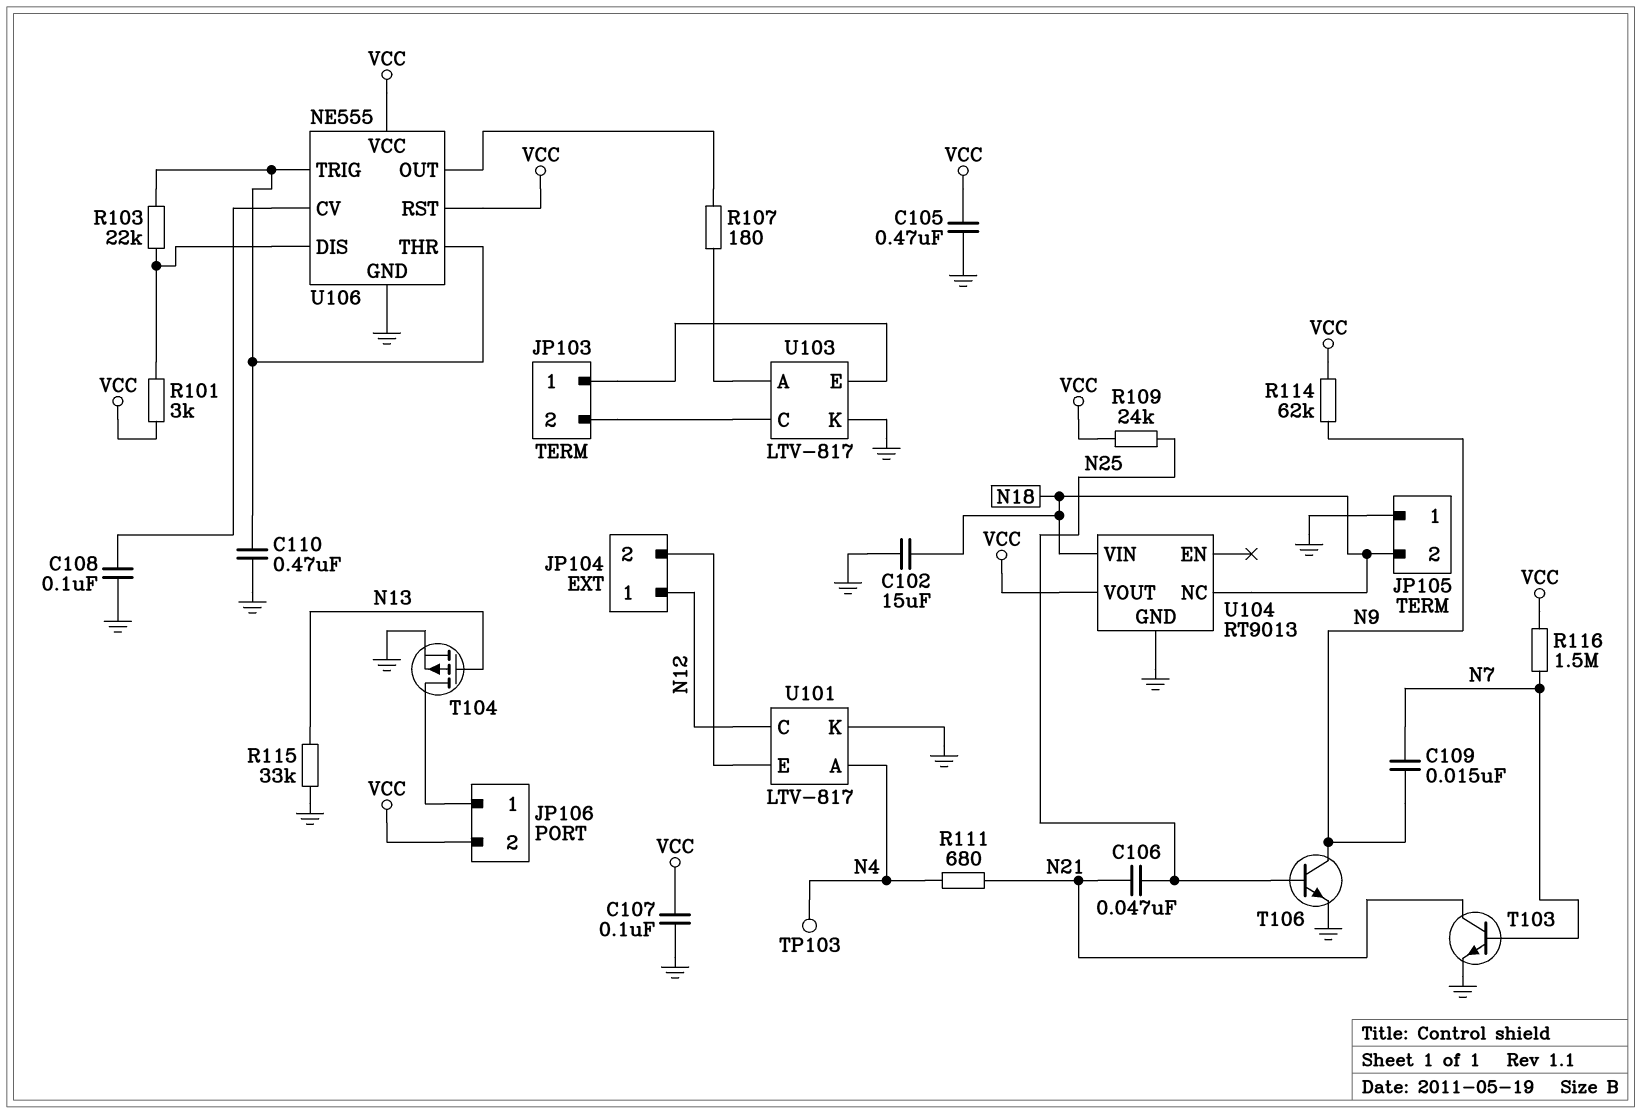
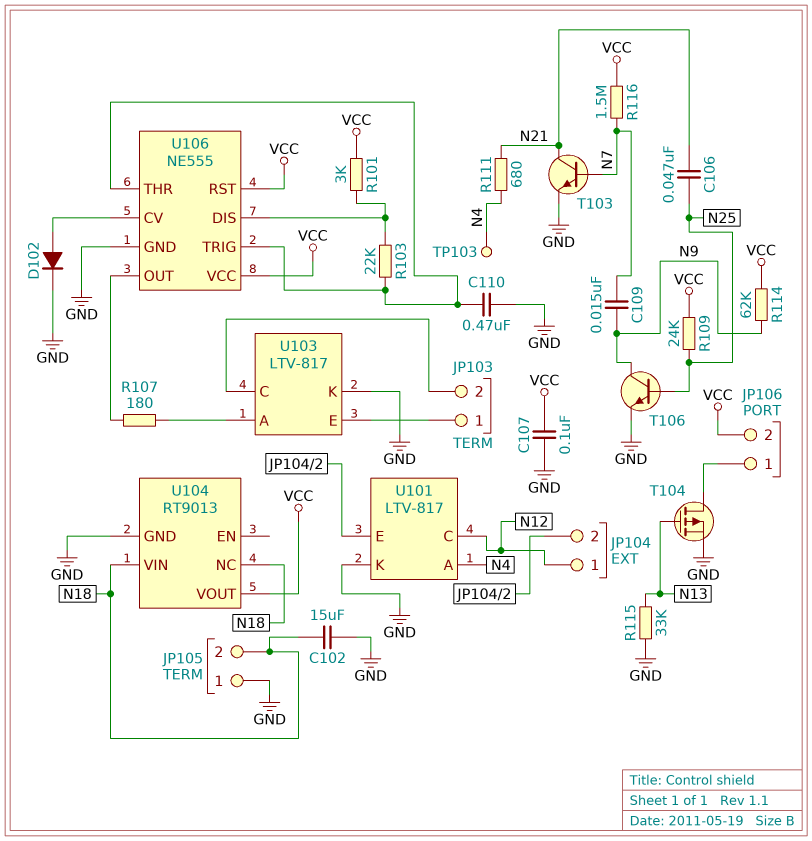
C105: 470nF (GND, VCC) -> none
C108: 100nF (GND, U106/CV) -> none
D102: none -> diode (A U106/CV, K GND)

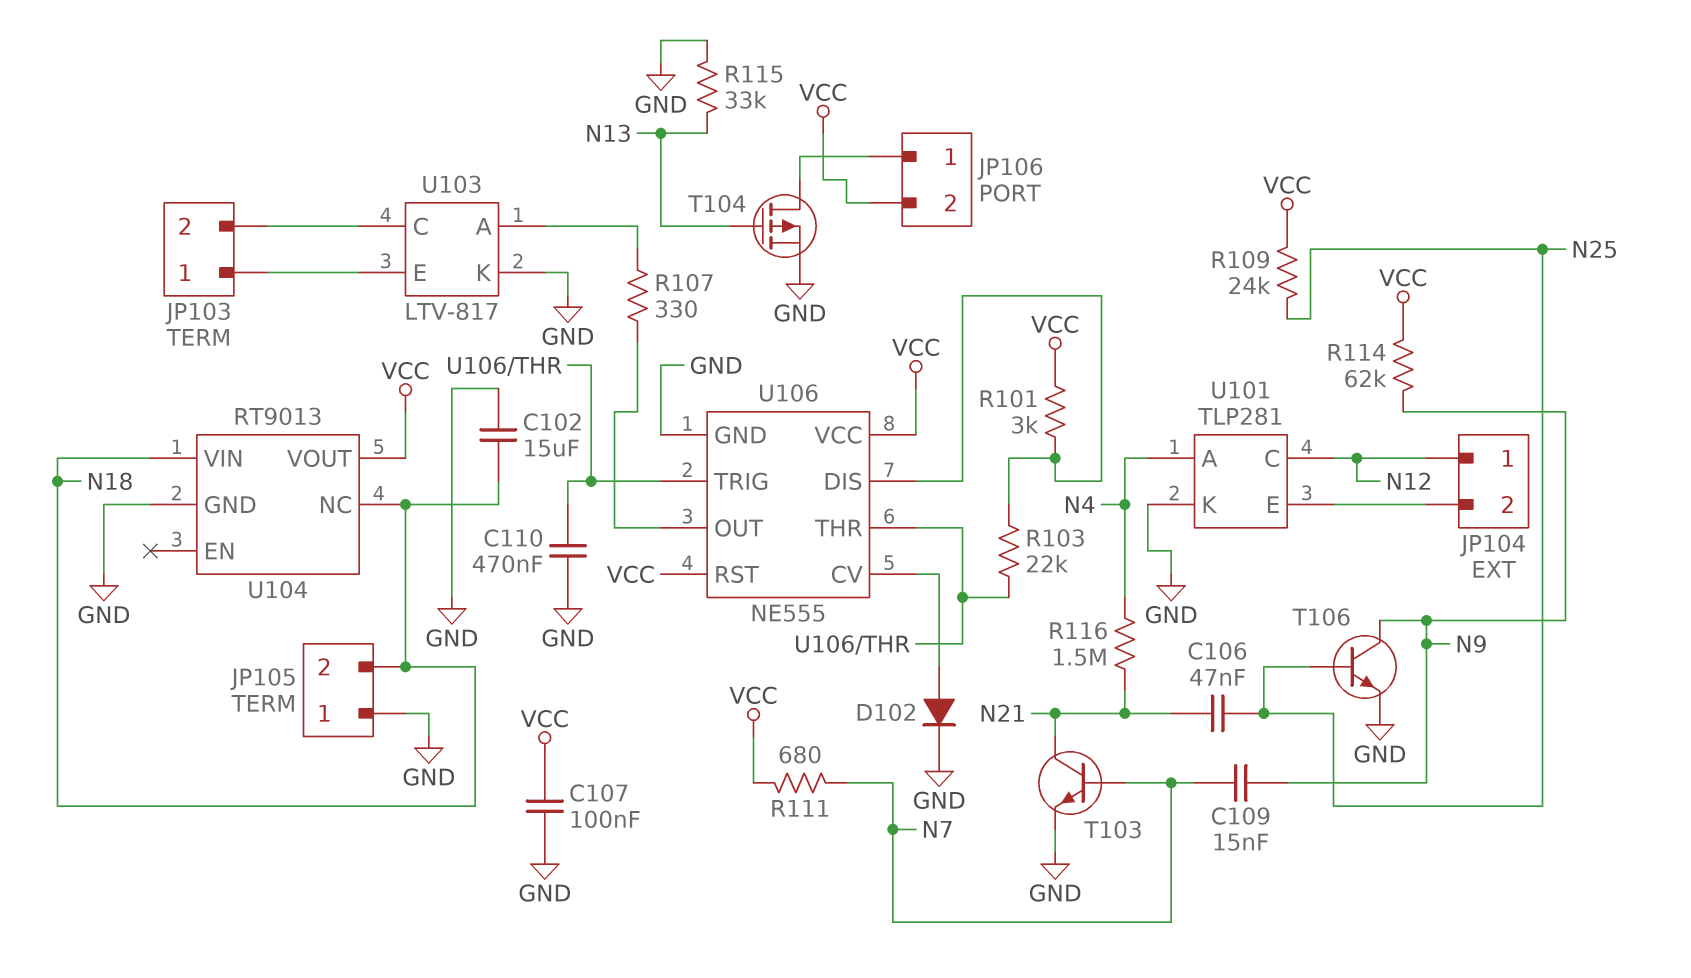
R107: 180 (U103/A, U106/OUT) -> 330 (U103/A, U106/OUT)
R111: 680 (N4, N21) -> 680 (N7, VCC)
R116: 1.5M (N7, VCC) -> 1.5M (N4, N21)
TP103: test point (N4) -> none
U101: LTV-817 -> TLP281

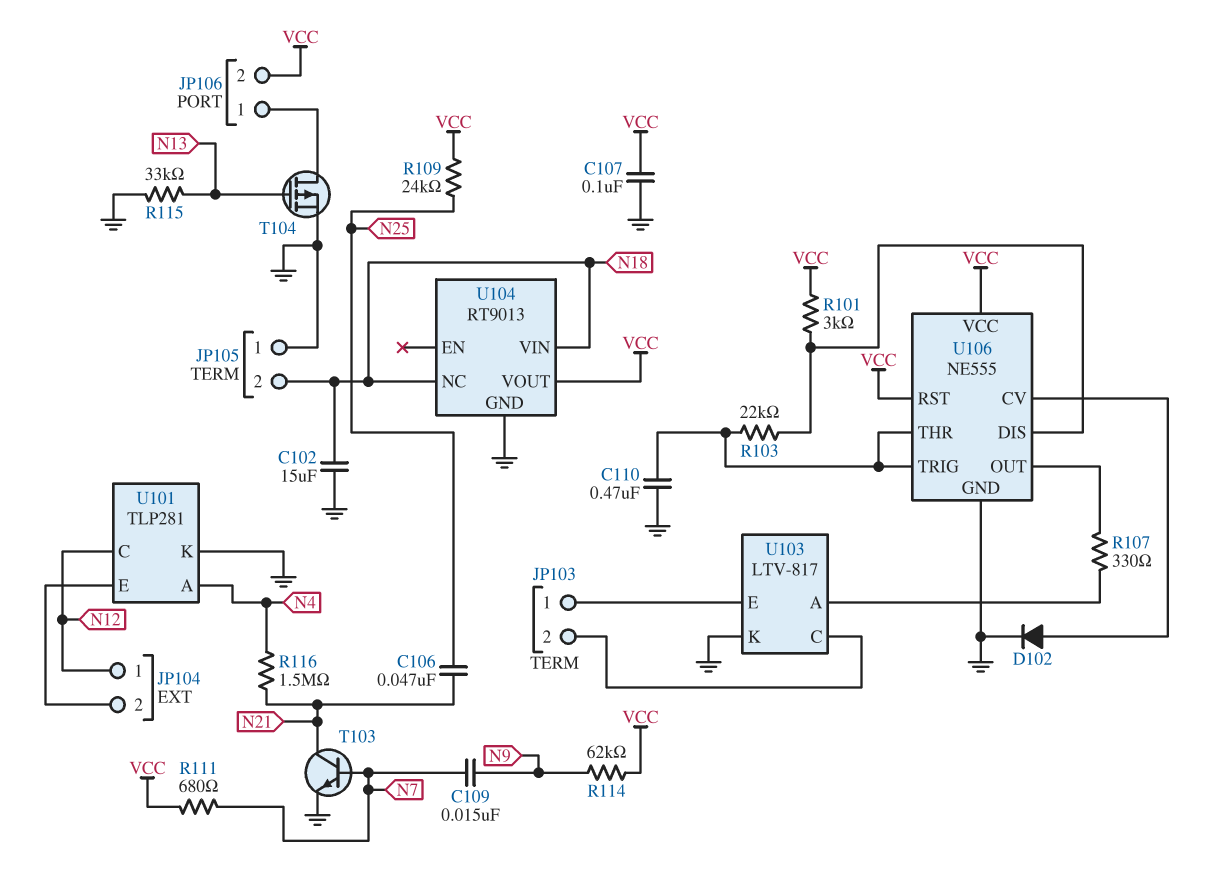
T106: NPN (B N25, C N9, E GND) -> none

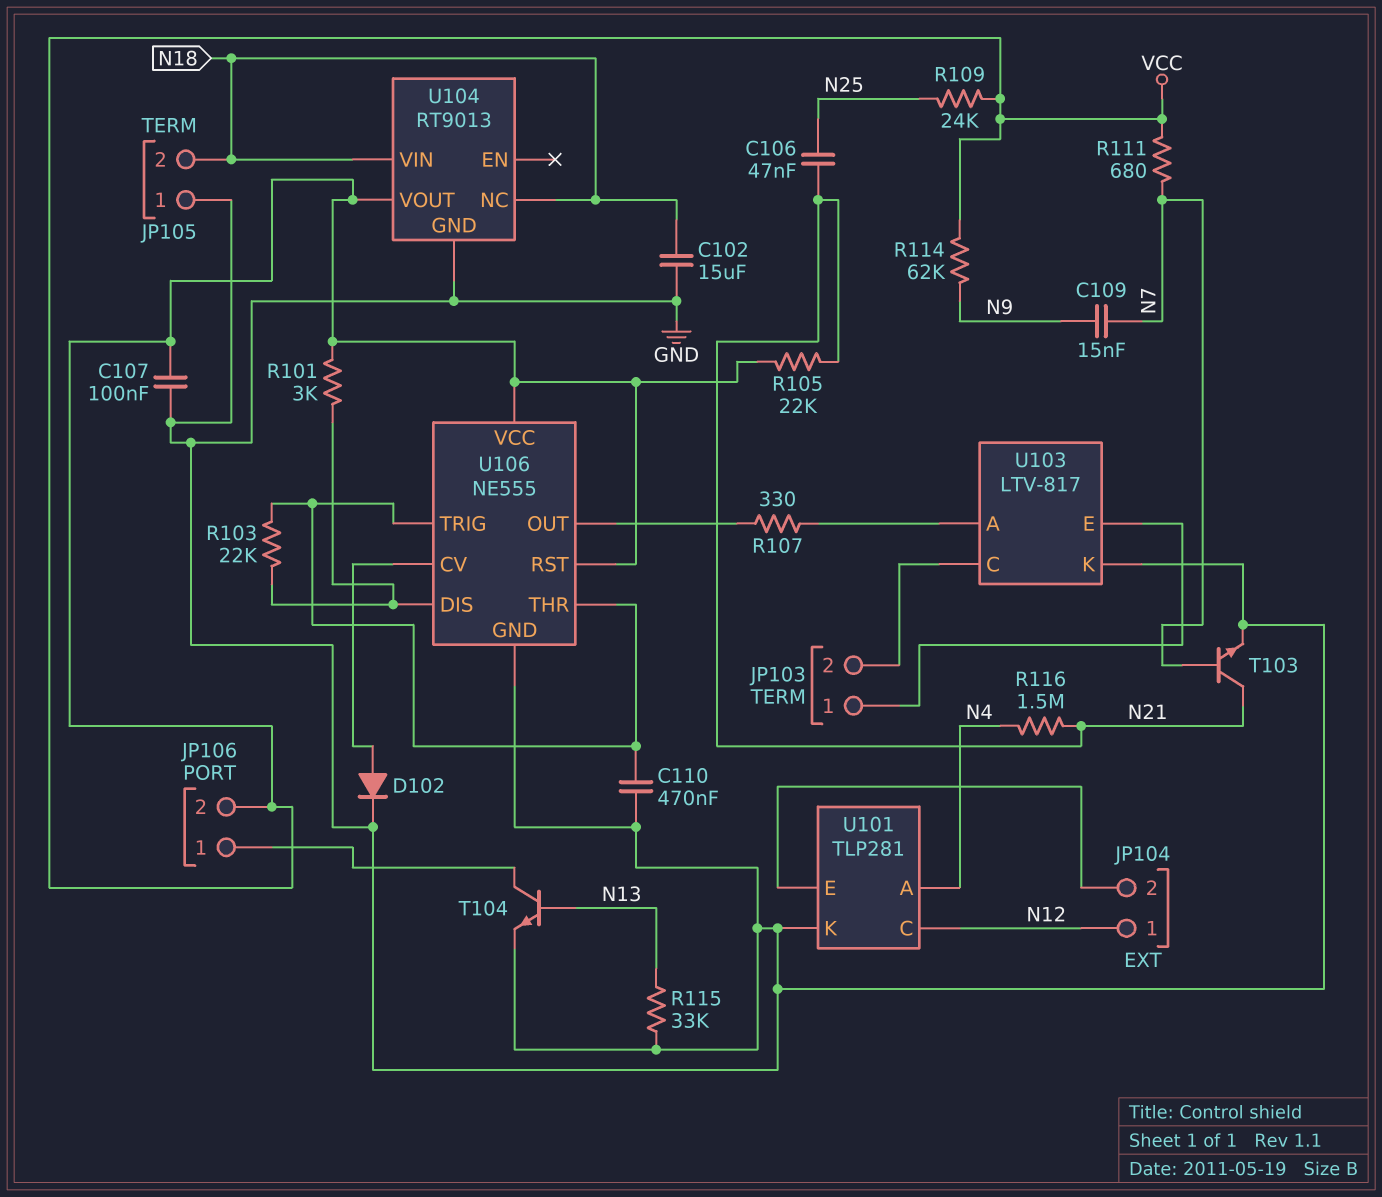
R105: none -> 22k (N21, VCC)
T104: PMOS (G N13, D JP106/1, S GND) -> NPN (B N13, C JP106/1, E GND)

